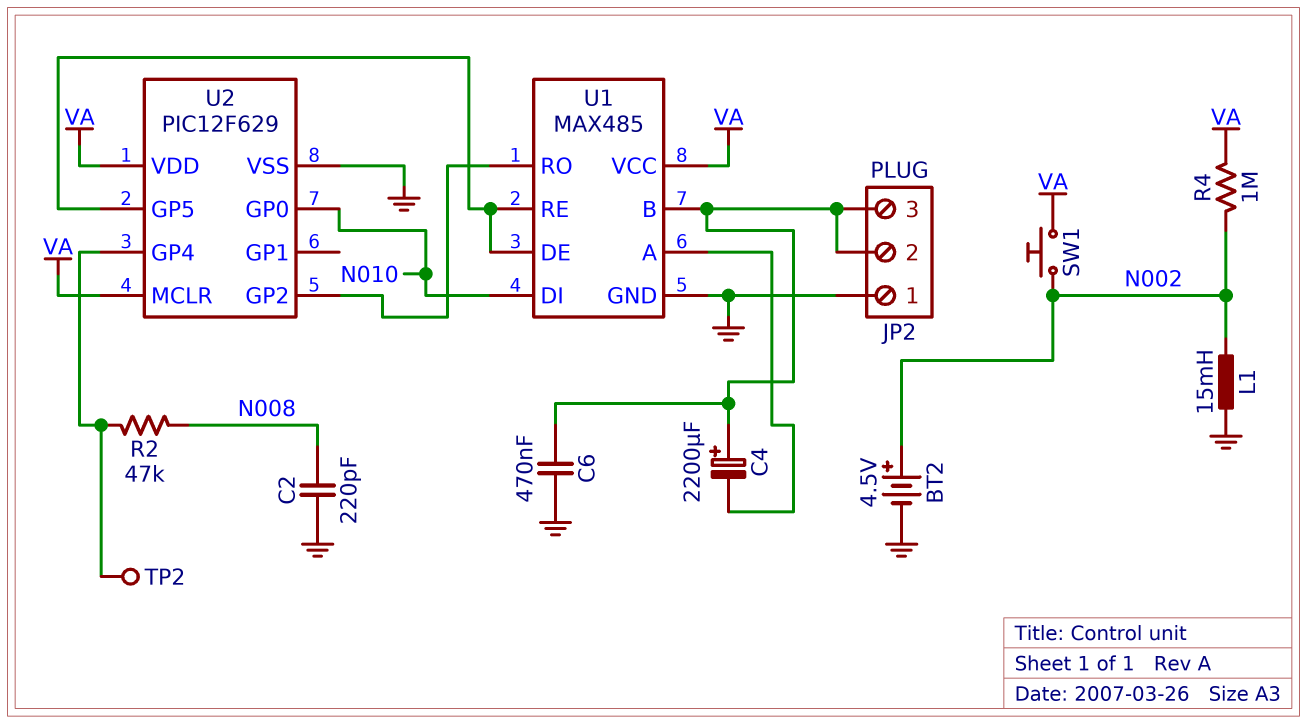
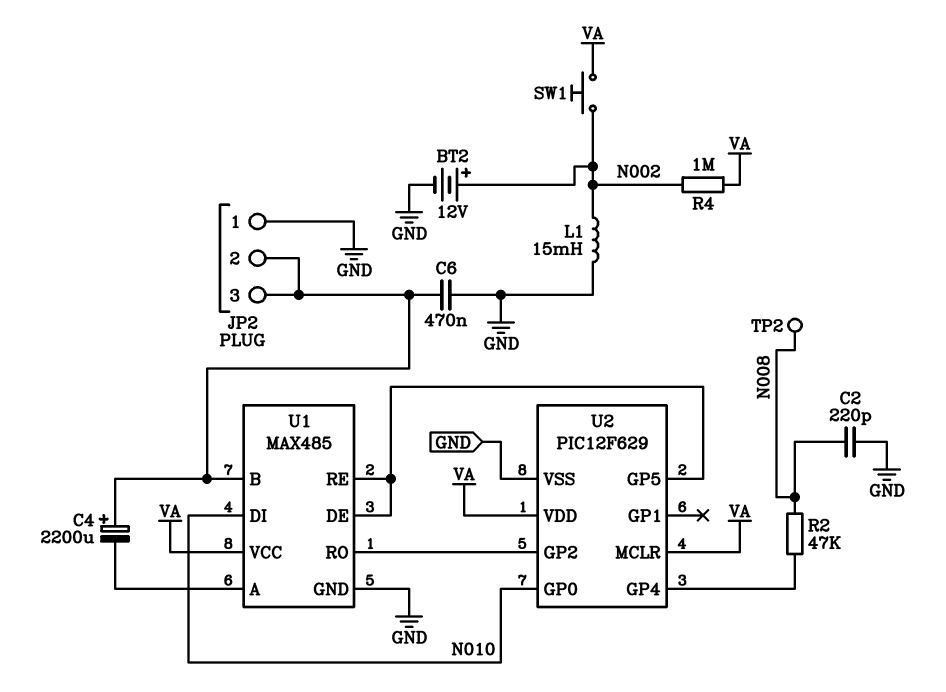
BT2: 4.5V (plus N002, minus GND) -> 12V (plus N002, minus GND)
TP2: test point (U2/GP4) -> test point (N008)

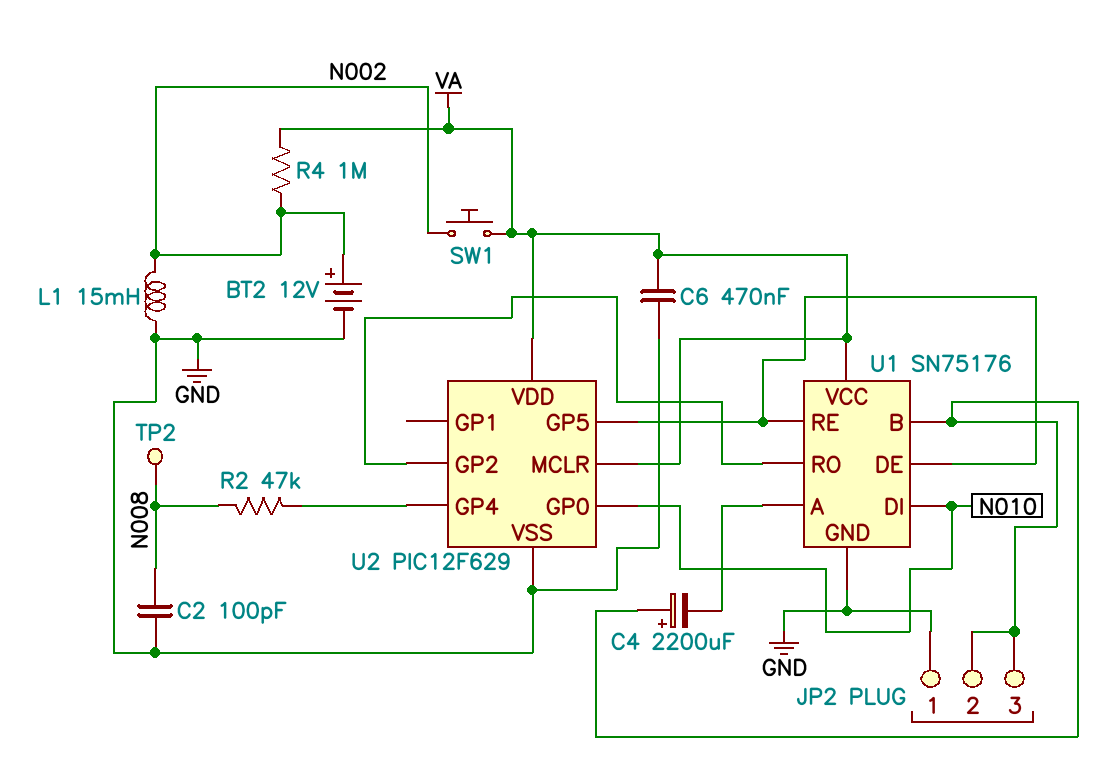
C2: 220pF (GND, N008) -> 100pF (GND, N008)
C6: 470nF (GND, JP2/2) -> 470nF (GND, VA)
U1: MAX485 -> SN75176

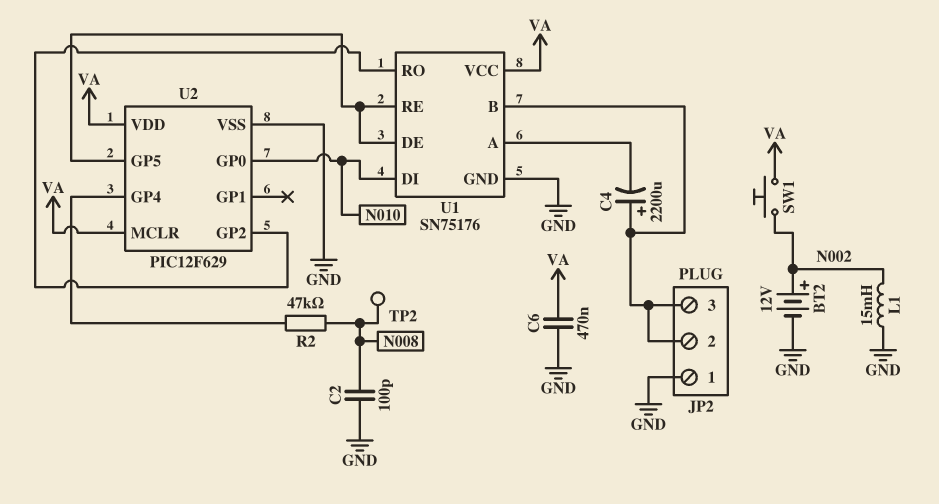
R4: 1M (N002, VA) -> none

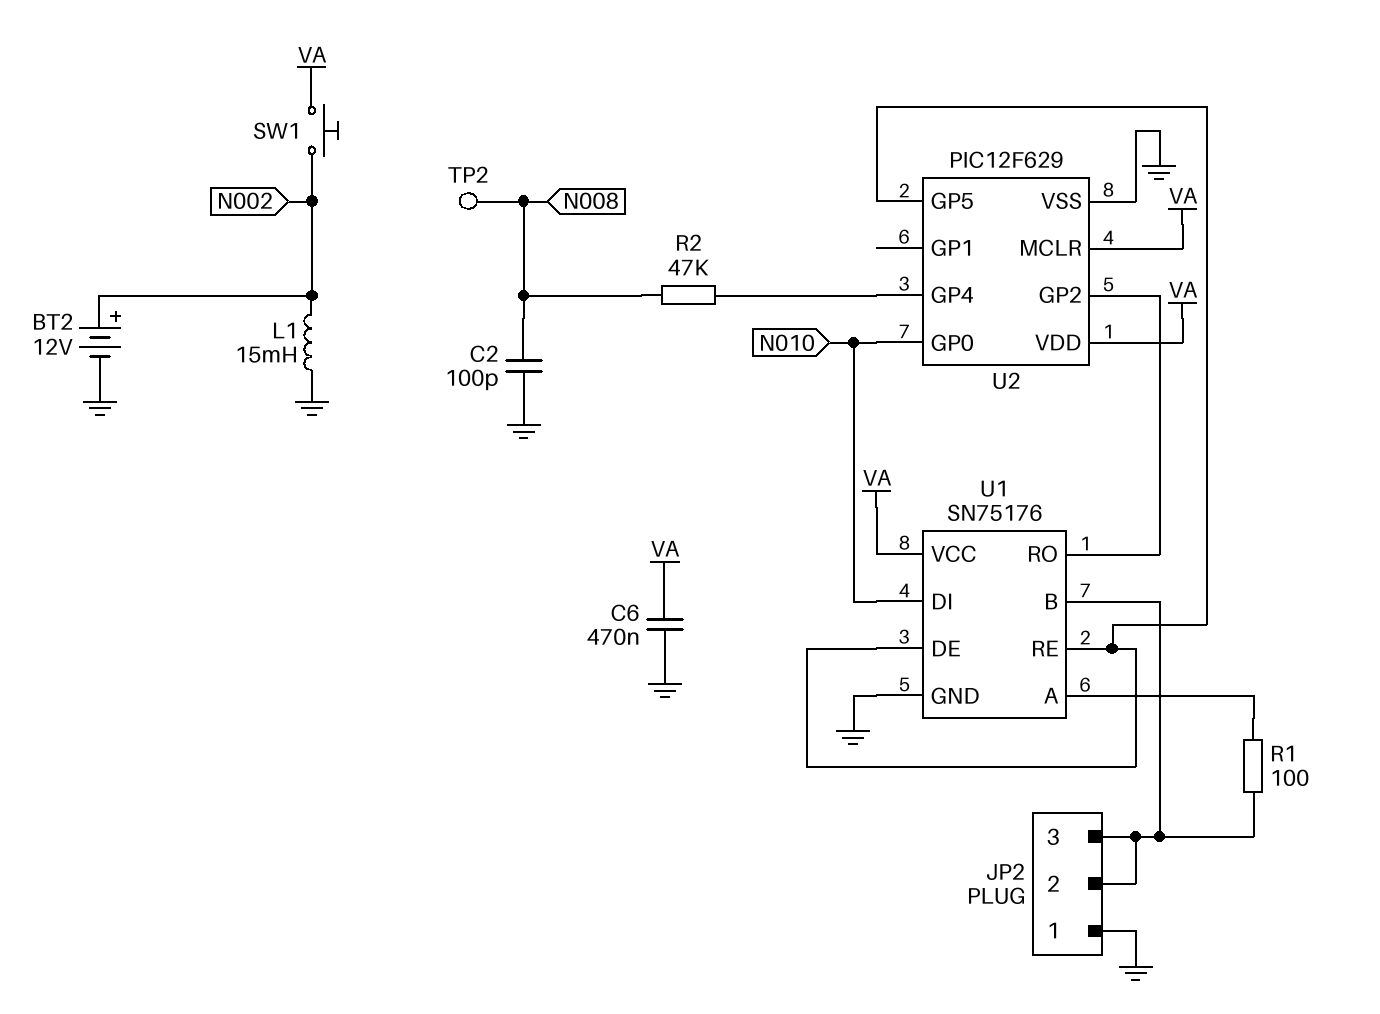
C4: 2200uF (plus JP2/2, minus U1/A) -> none
R1: none -> 100 (JP2/2, U1/A)

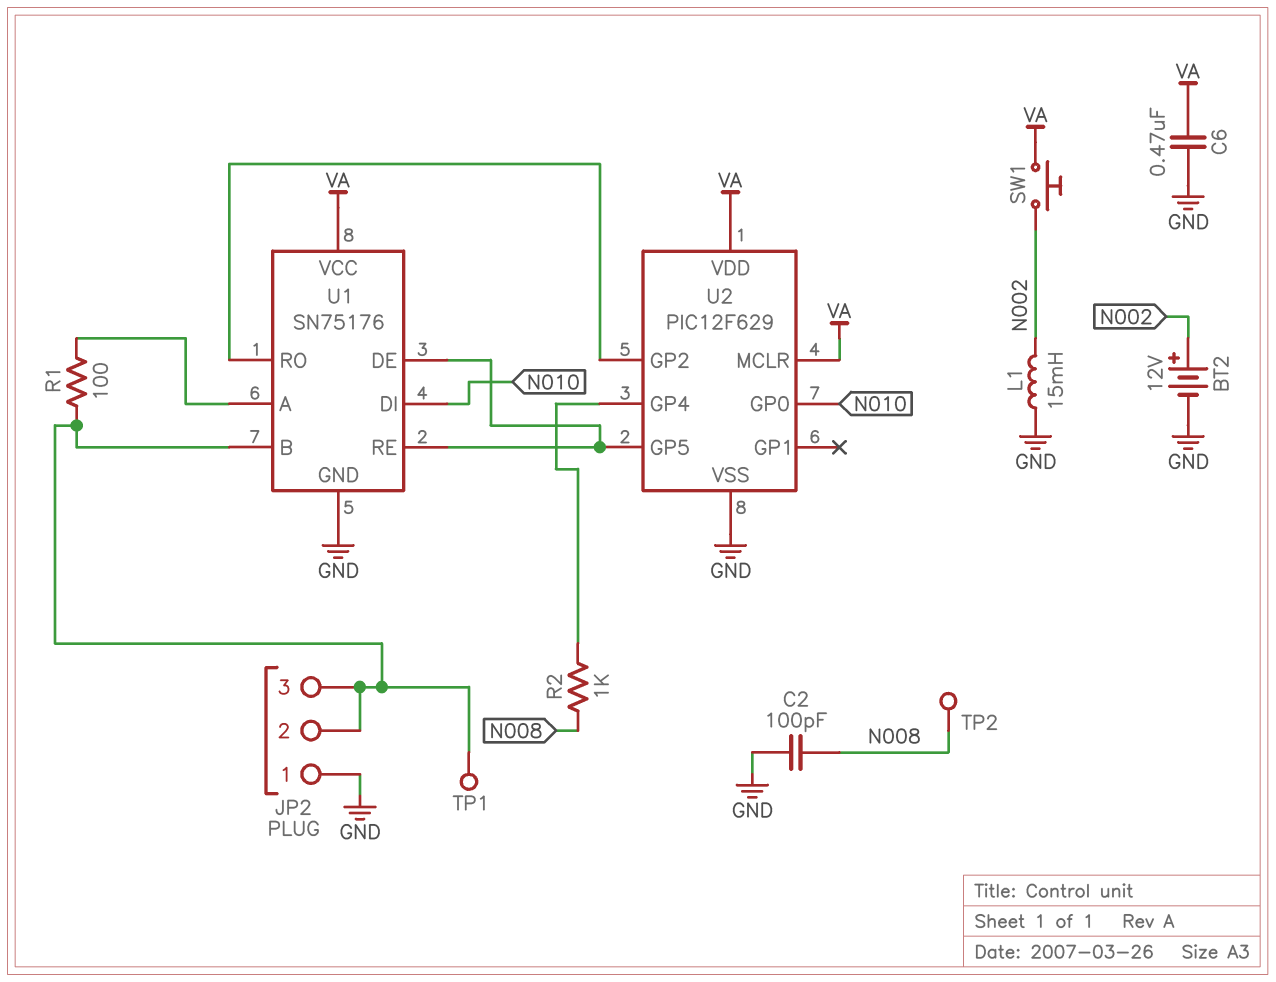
R2: 47k (N008, U2/GP4) -> 1k (N008, U2/GP4)
TP1: none -> test point (JP2/2)

